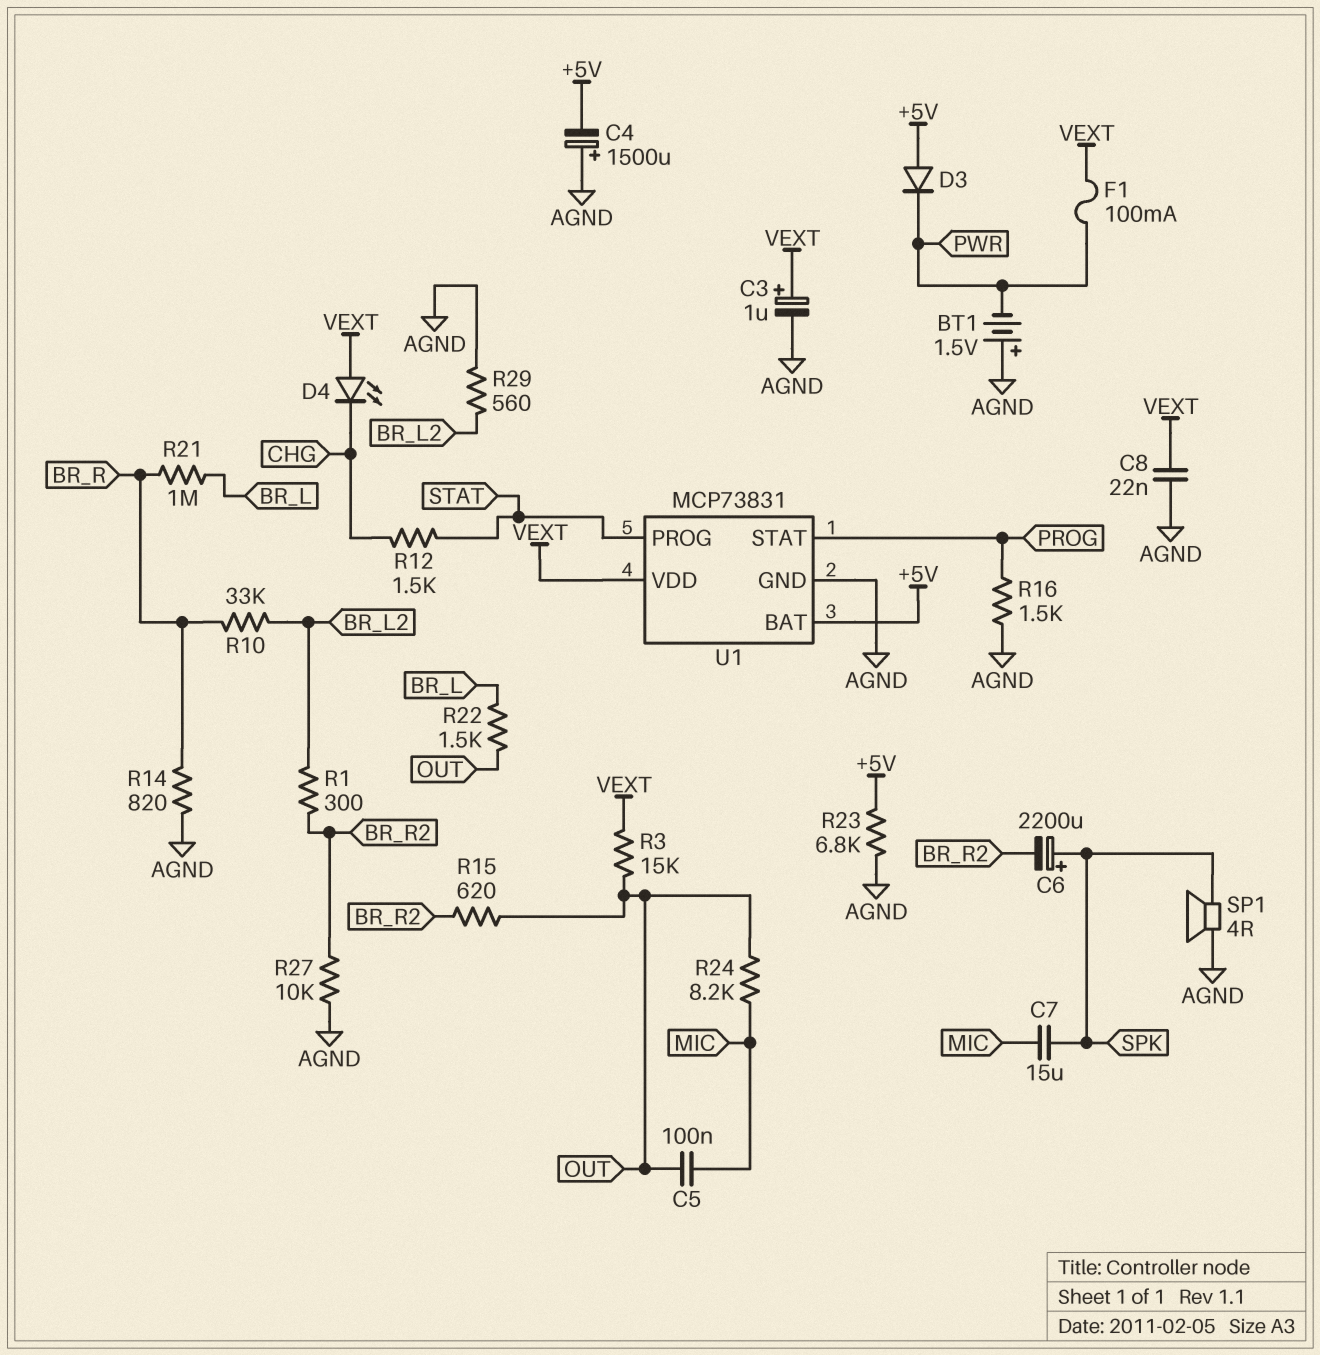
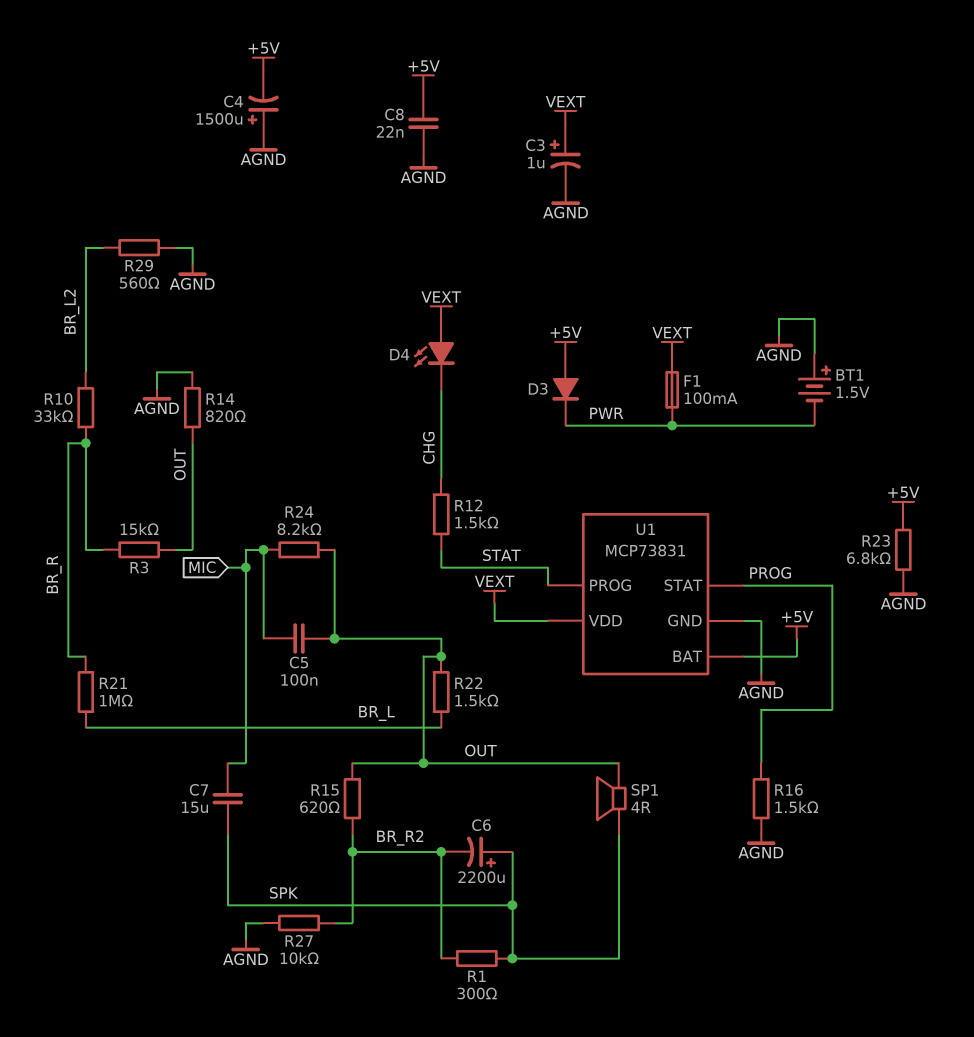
C8: 22nF (AGND, VEXT) -> 22nF (+5V, AGND)
R1: 300 (BR_L2, BR_R2) -> 300 (BR_R2, SPK)
R3: 15k (OUT, VEXT) -> 15k (BR_R, OUT)
R14: 820 (AGND, BR_R) -> 820 (AGND, OUT)
SP1: speaker 4R (AGND, SPK) -> speaker 4R (OUT, SPK)

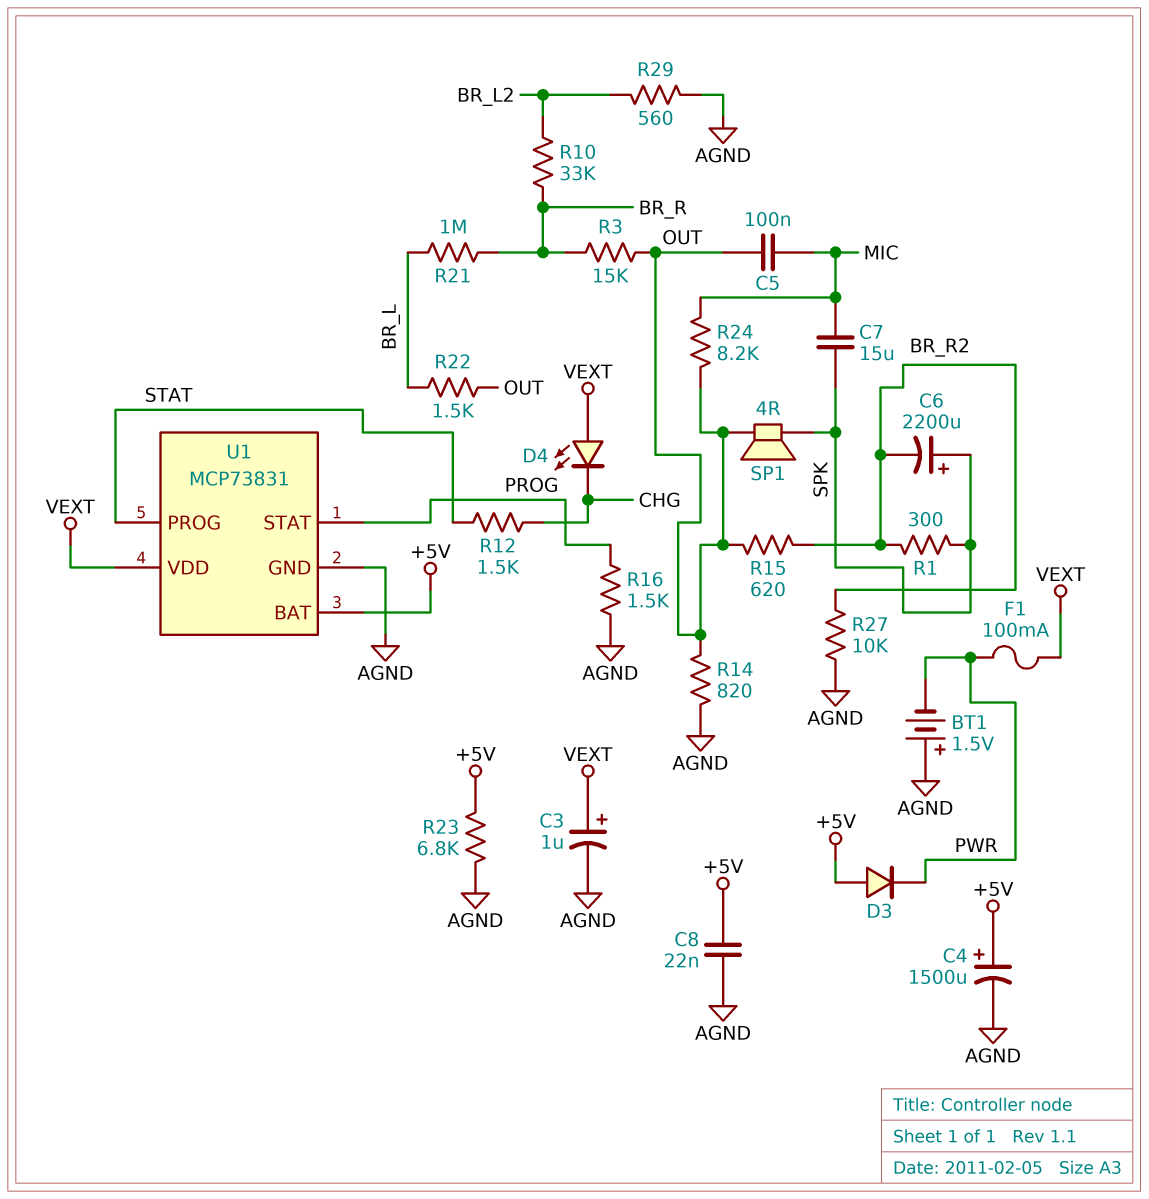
C4: 1500uF (plus AGND, minus +5V) -> 1500uF (plus +5V, minus AGND)

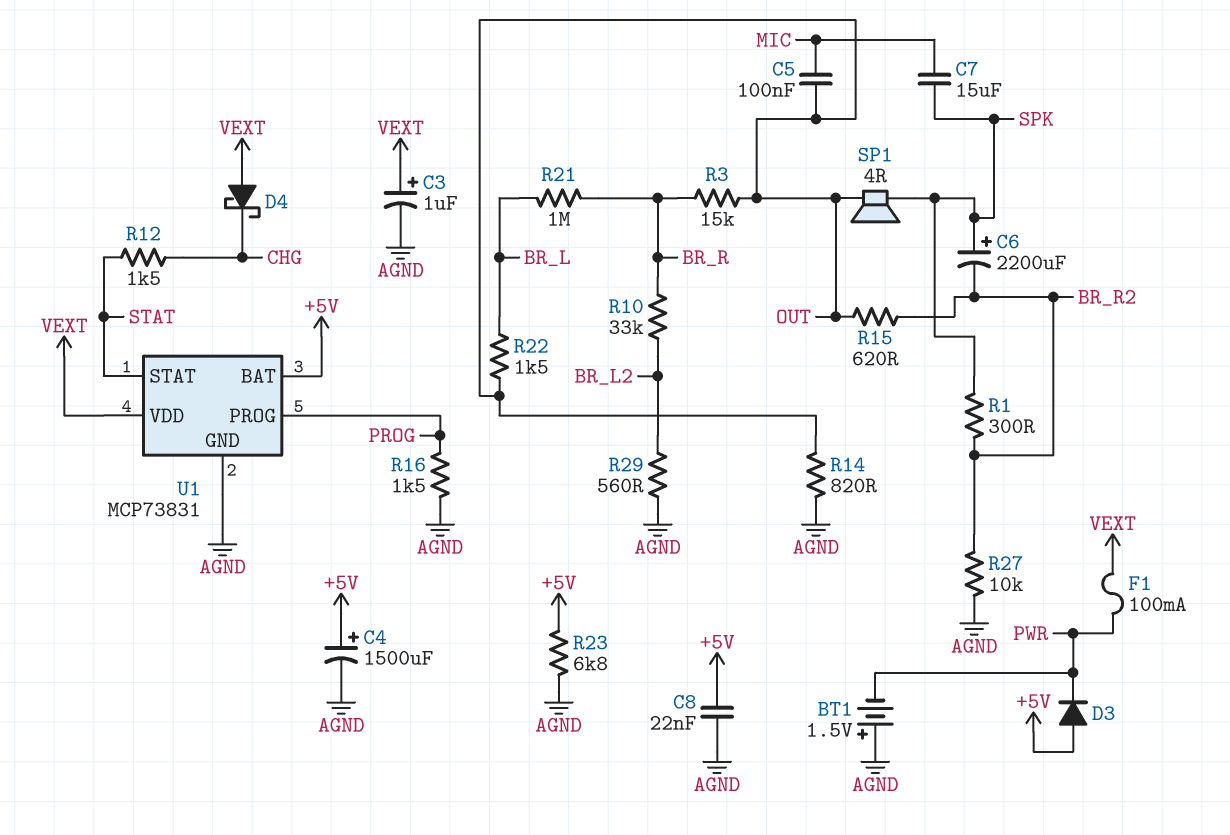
D4: LED (A VEXT, K CHG) -> schottky (A VEXT, K CHG)
R24: 8.2k (MIC, OUT) -> none
U1 pin PROG: STAT -> PROG
U1 pin STAT: PROG -> STAT

